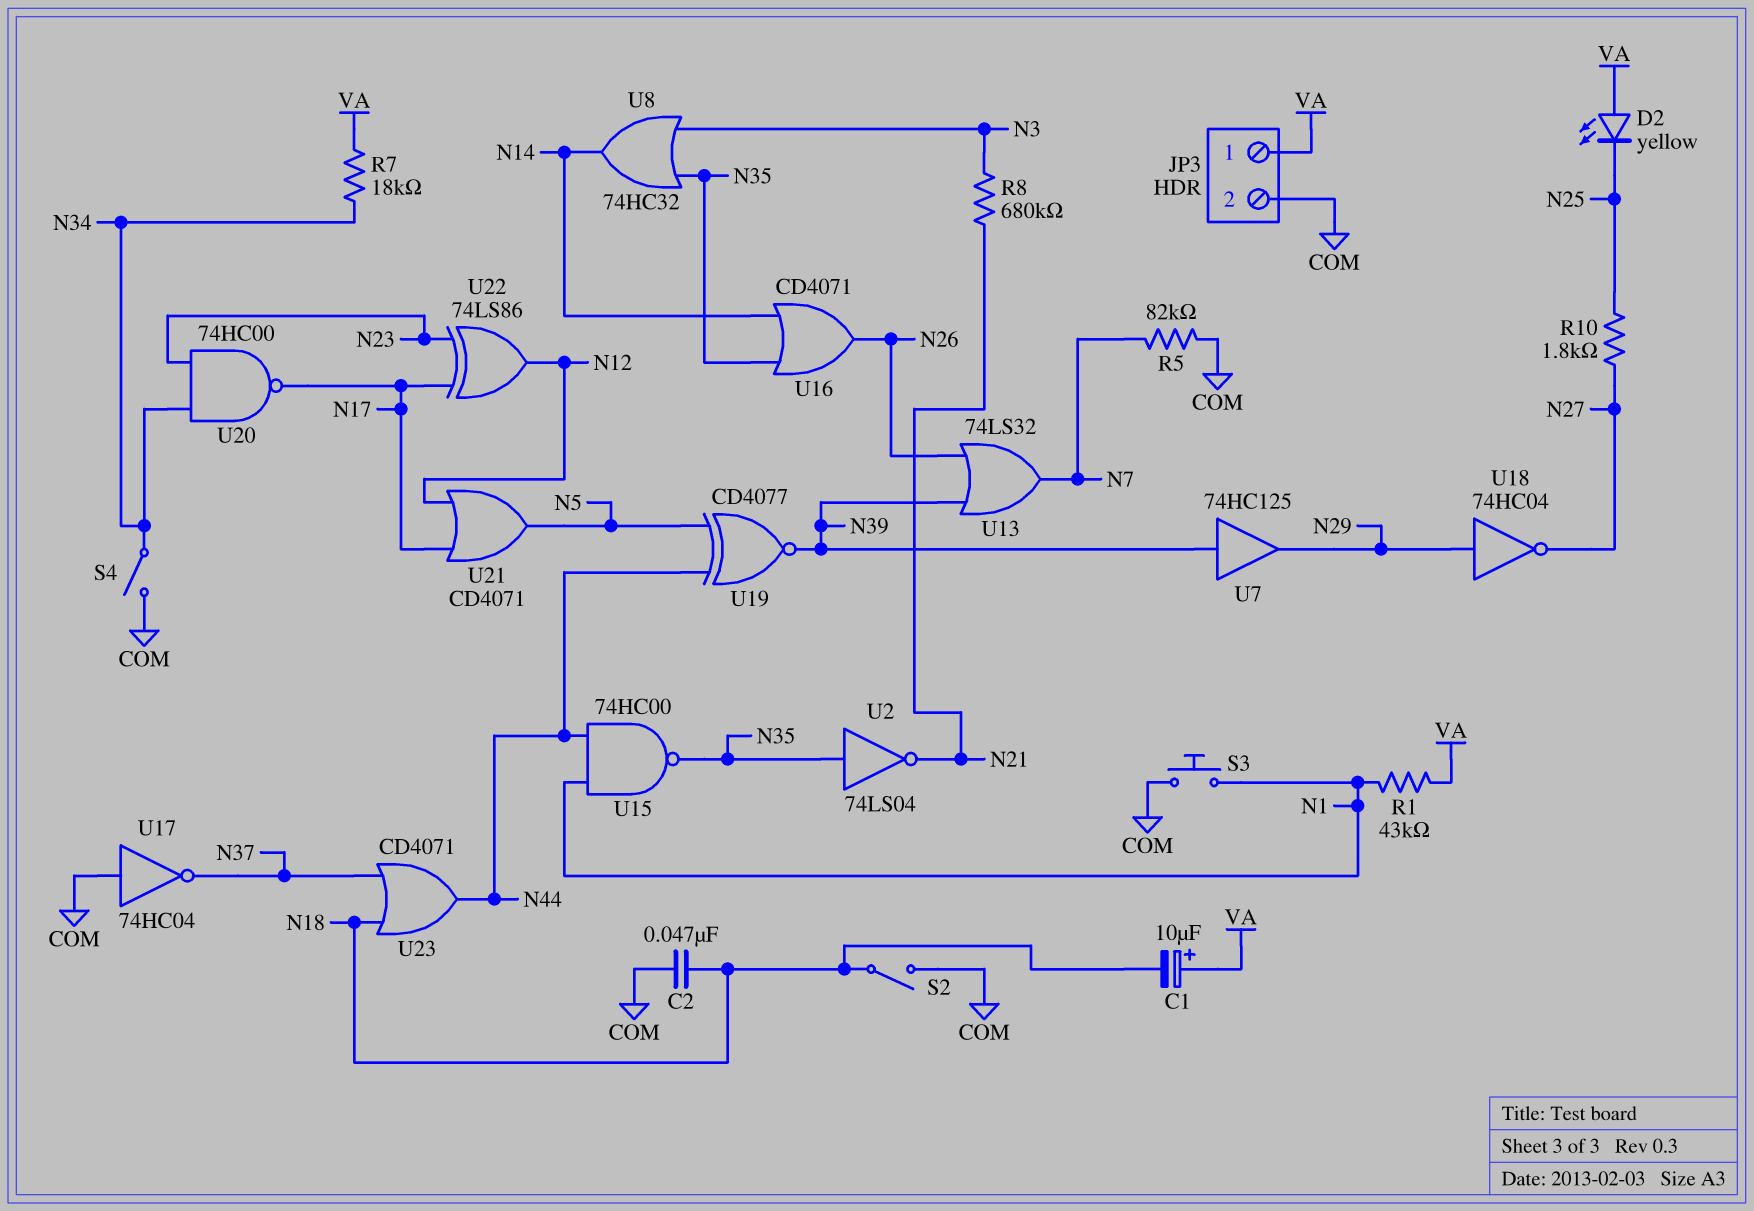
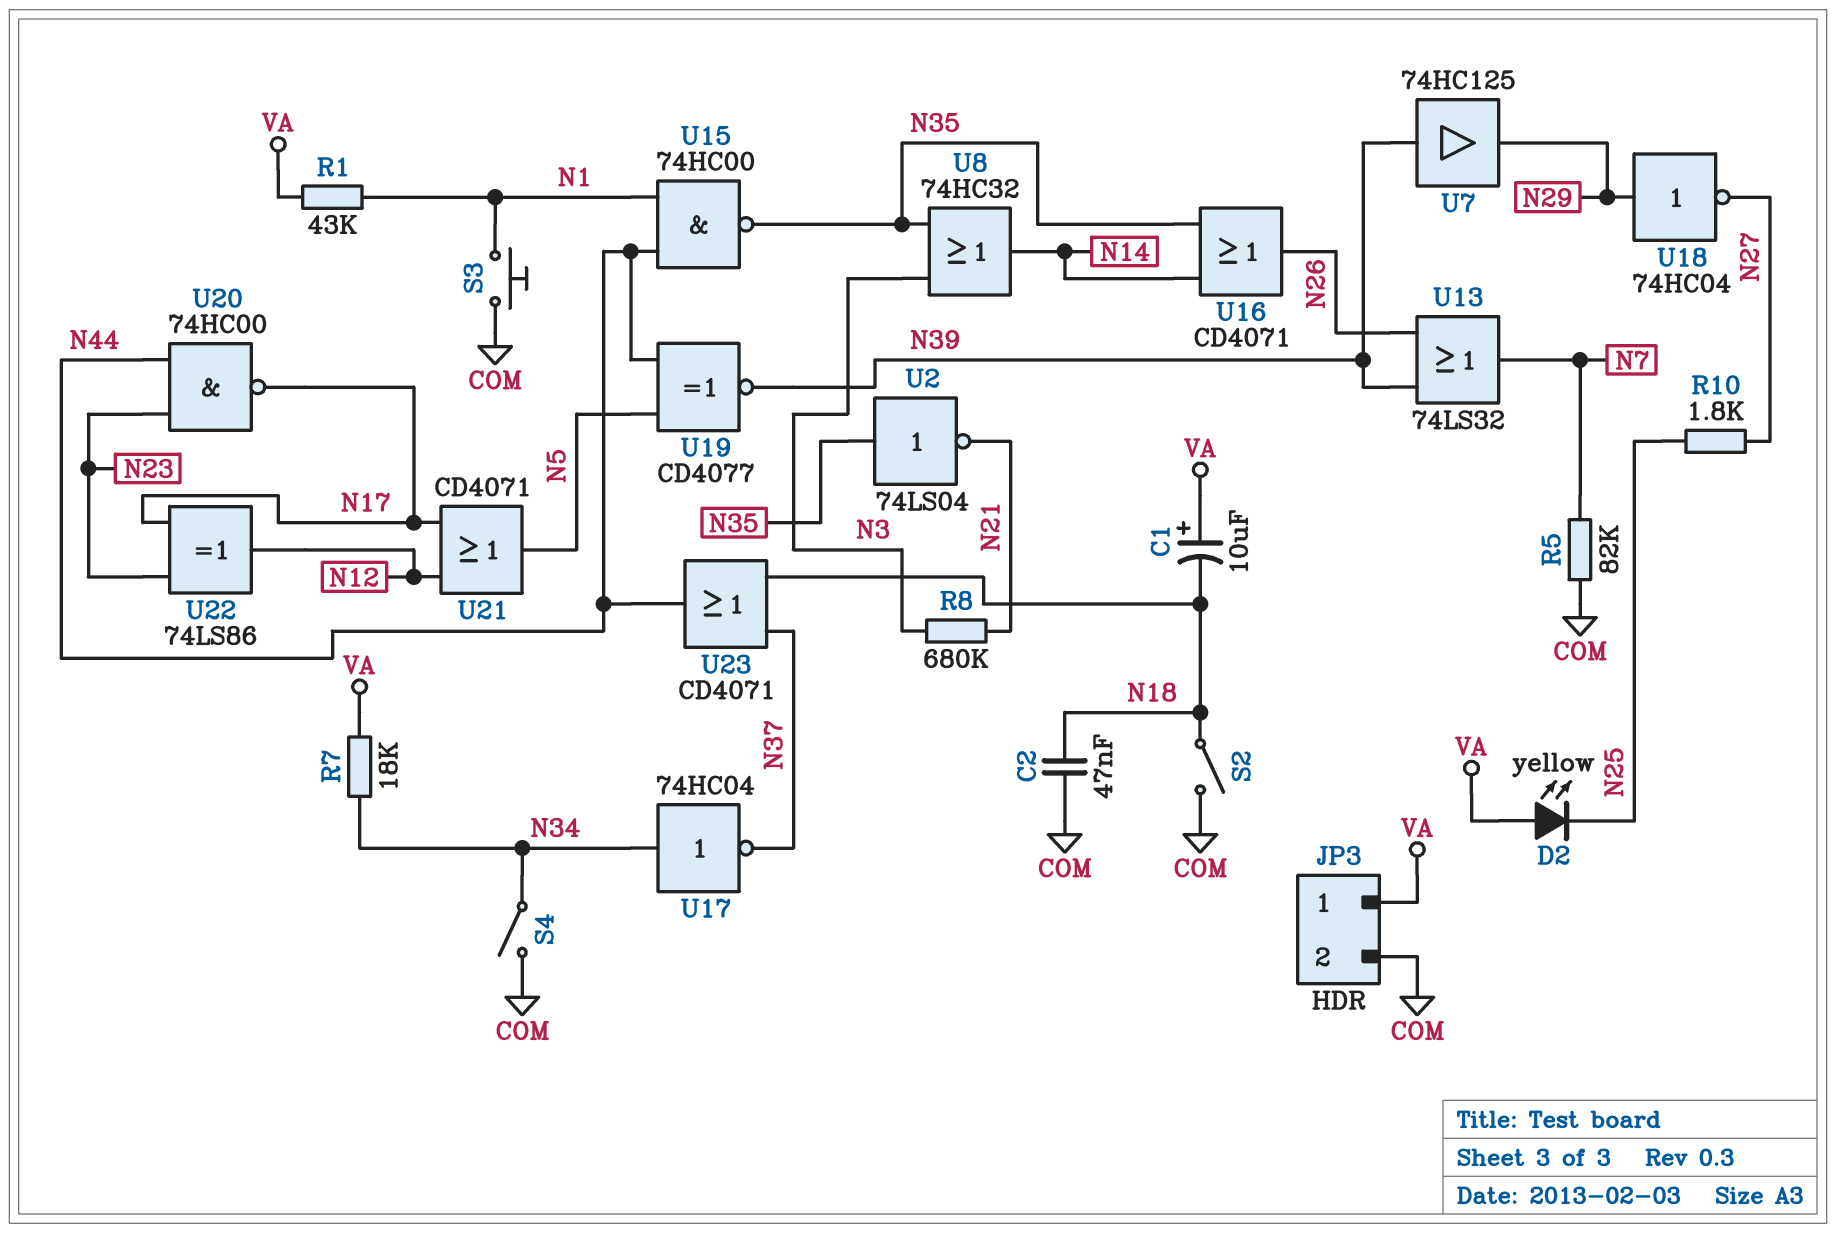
U17: NOT 74HC04 (in COM, out N37) -> NOT 74HC04 (in N34, out N37)
U20: NAND 74HC00 (in N23, in N34, out N17) -> NAND 74HC00 (in N23, in N44, out N17)

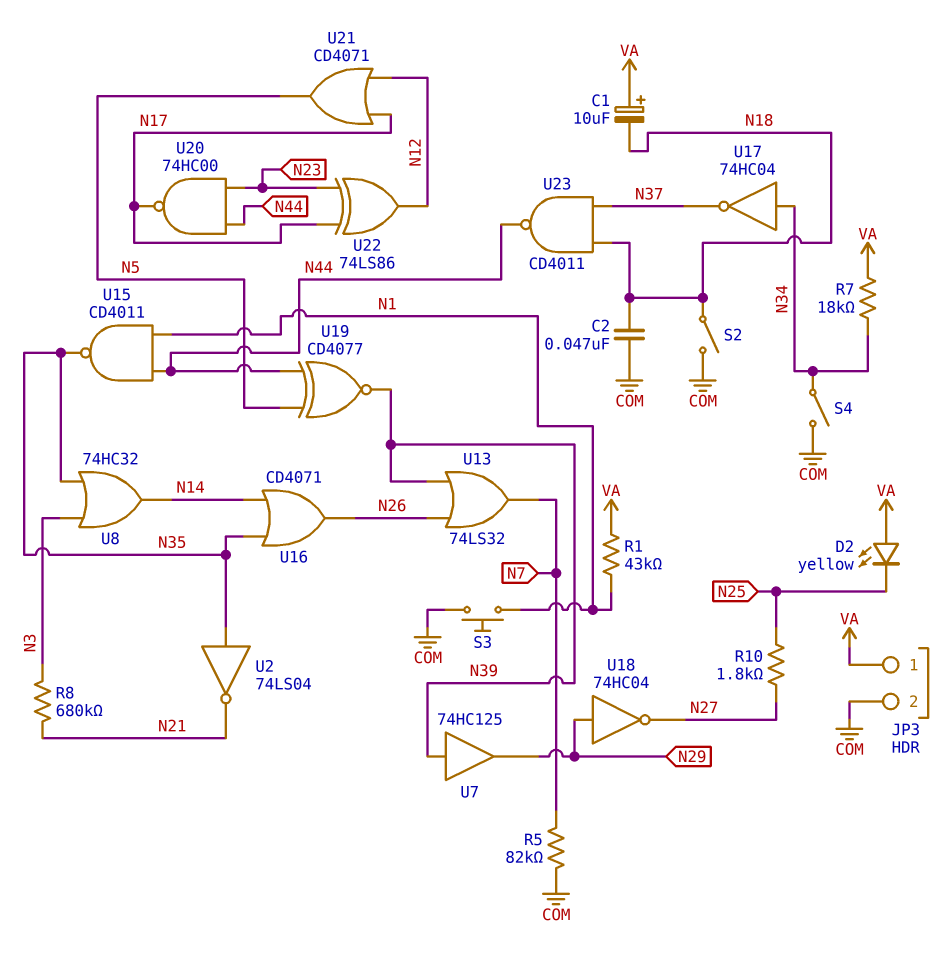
U15: NAND 74HC00 (in N1, in N44, out N35) -> NAND CD4011 (in N1, in N44, out N35)
U23: OR CD4071 (in N18, in N37, out N44) -> NAND CD4011 (in N18, in N37, out N44)

